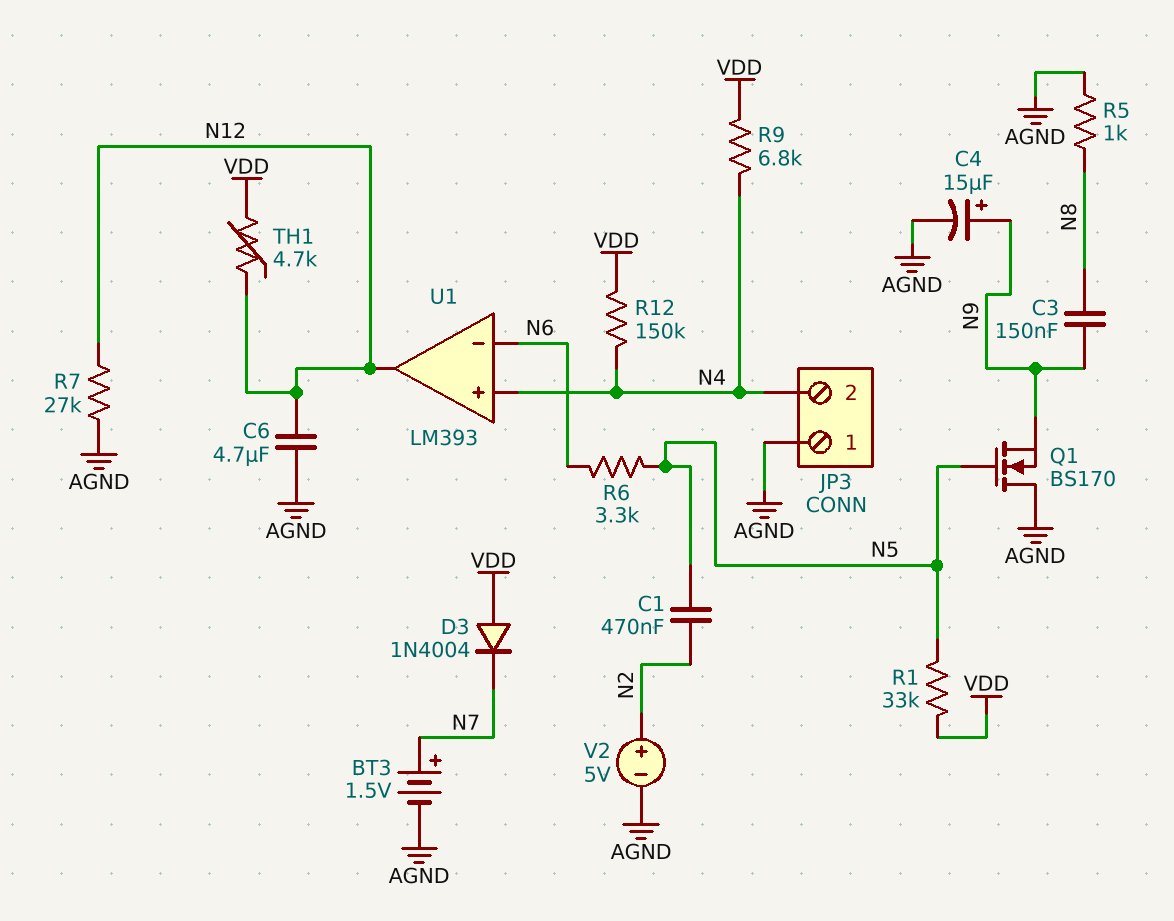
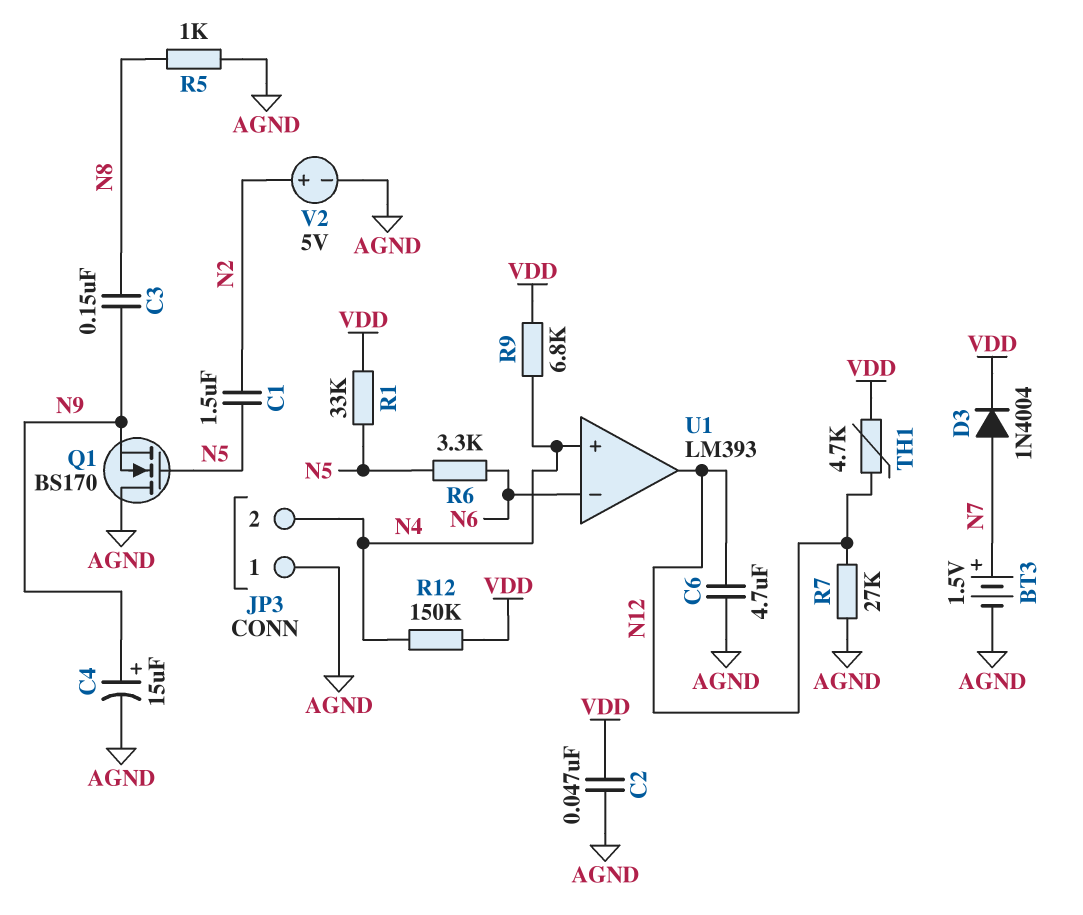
C1: 470nF (N2, N5) -> 1.5uF (N2, N5)
C2: none -> 47nF (AGND, VDD)
D3: diode 1N4004 (A VDD, K N7) -> diode 1N4004 (A N7, K VDD)

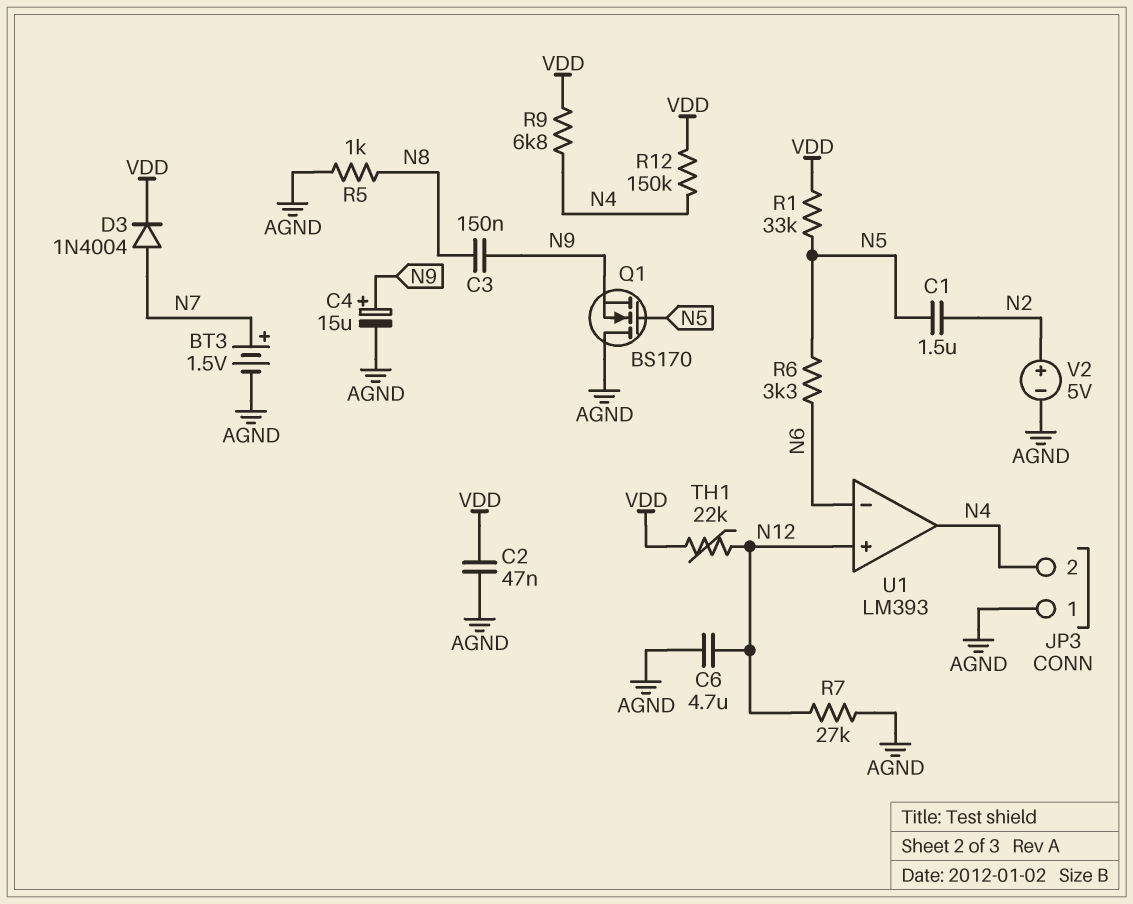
TH1: 4.7k (N12, VDD) -> 22k (N12, VDD)
U1 pin in+: N4 -> N12
U1 pin out: N12 -> N4

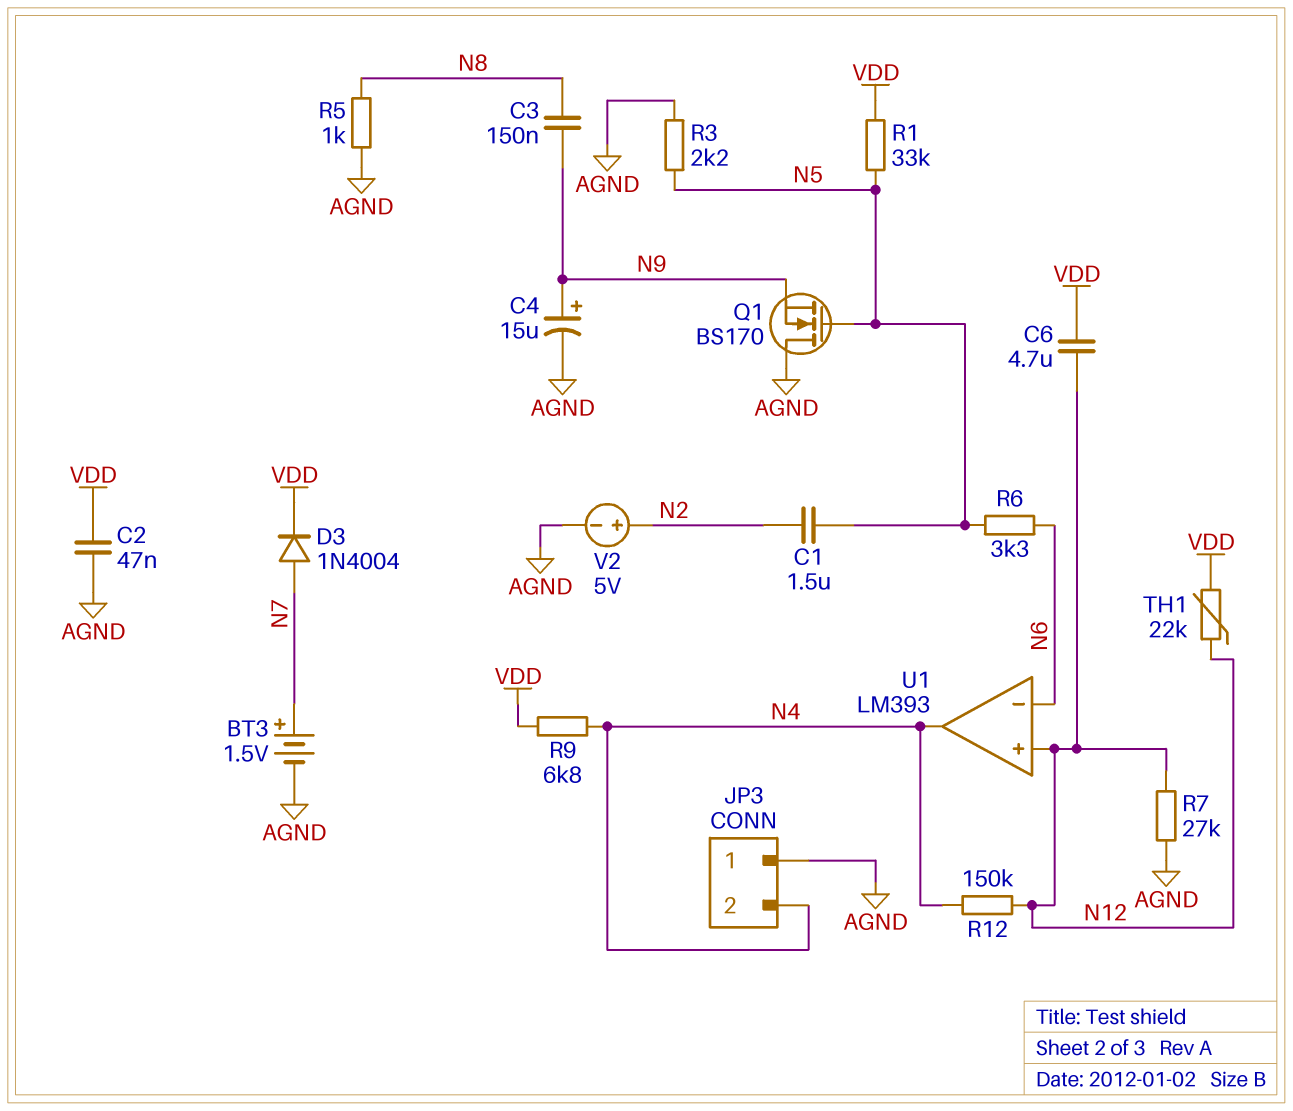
C6: 4.7uF (AGND, N12) -> 4.7uF (N12, VDD)
R3: none -> 2.2k (AGND, N5)
R12: 150k (N4, VDD) -> 150k (N4, N12)

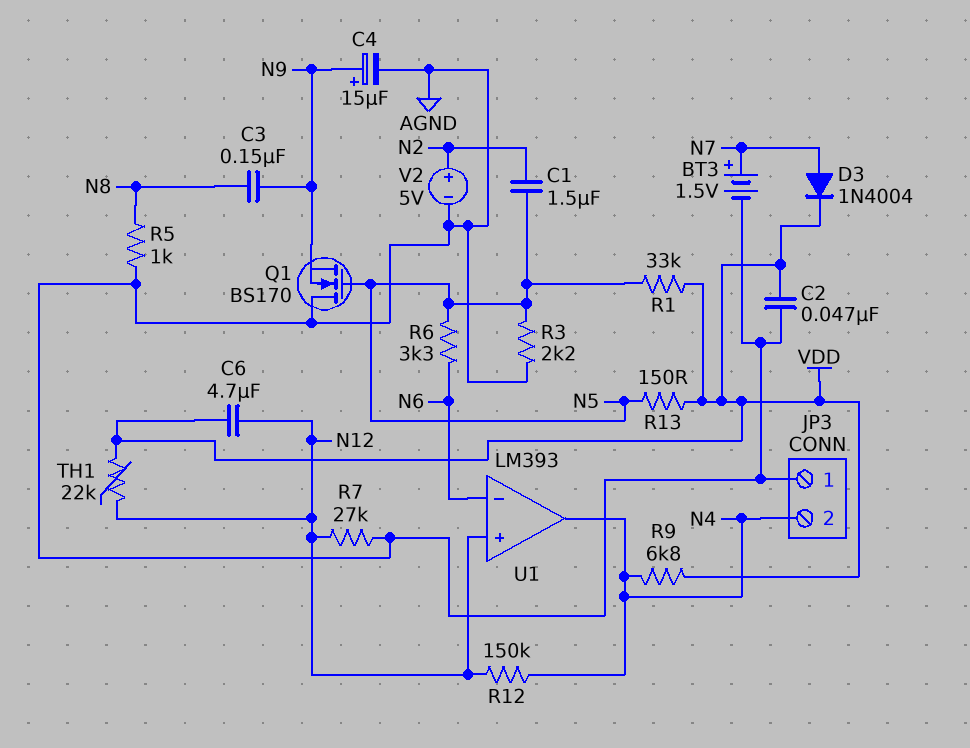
R13: none -> 150 (N5, VDD)

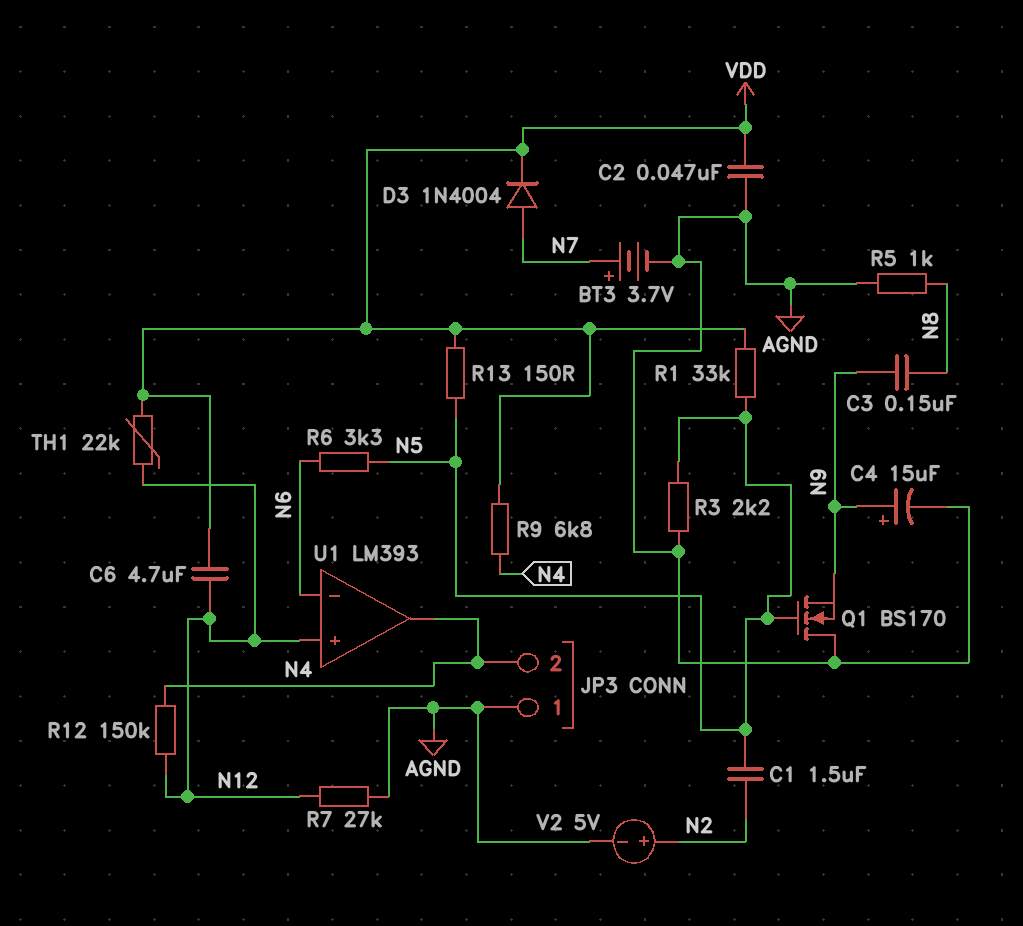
BT3: 1.5V (plus N7, minus AGND) -> 3.7V (plus N7, minus AGND)

